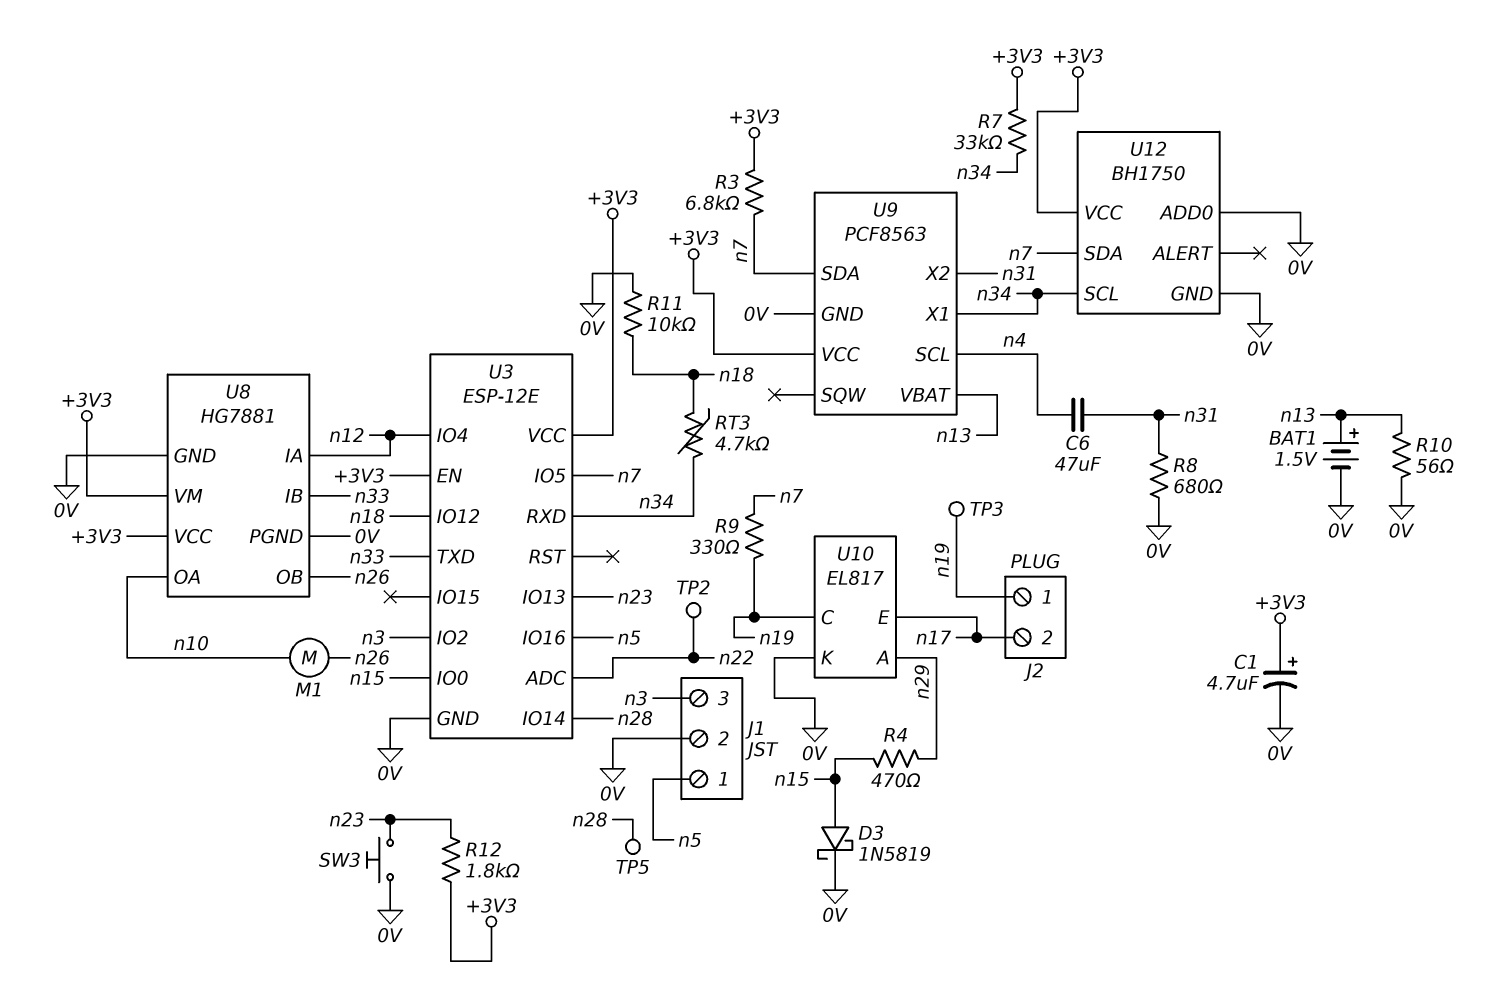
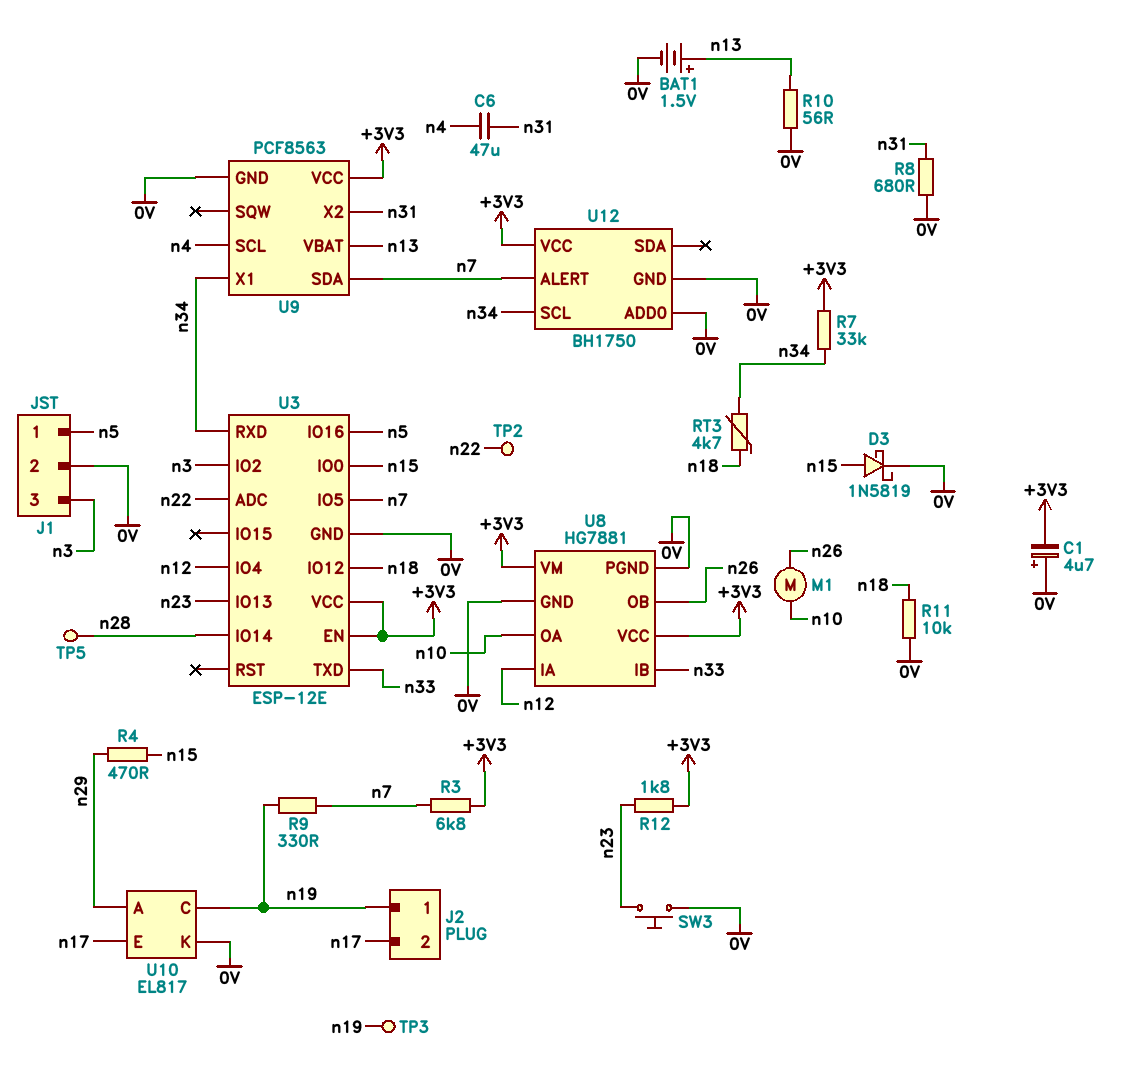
C1: 4.7uF (plus +3V3, minus 0V) -> 4.7uF (plus 0V, minus +3V3)
U12 pin ALERT: none -> n7
U12 pin SDA: n7 -> none

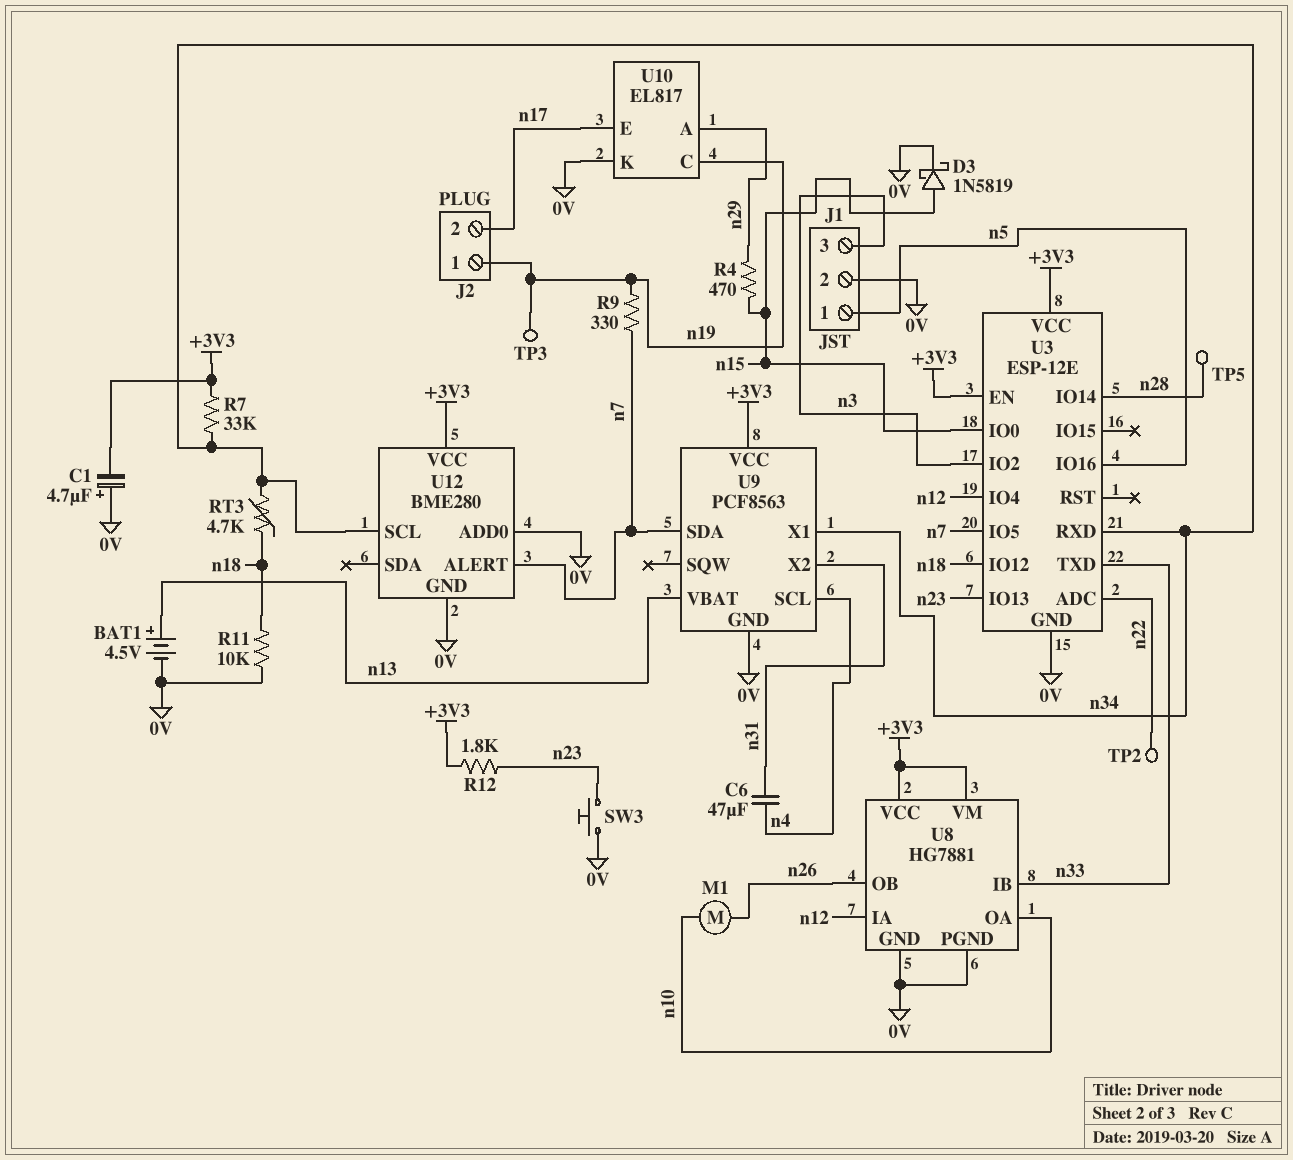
BAT1: 1.5V (plus n13, minus 0V) -> 4.5V (plus n13, minus 0V)
R3: 6.8k (+3V3, n7) -> none
R8: 680 (0V, n31) -> none
R10: 56 (0V, n13) -> none
U12: BH1750 -> BME280

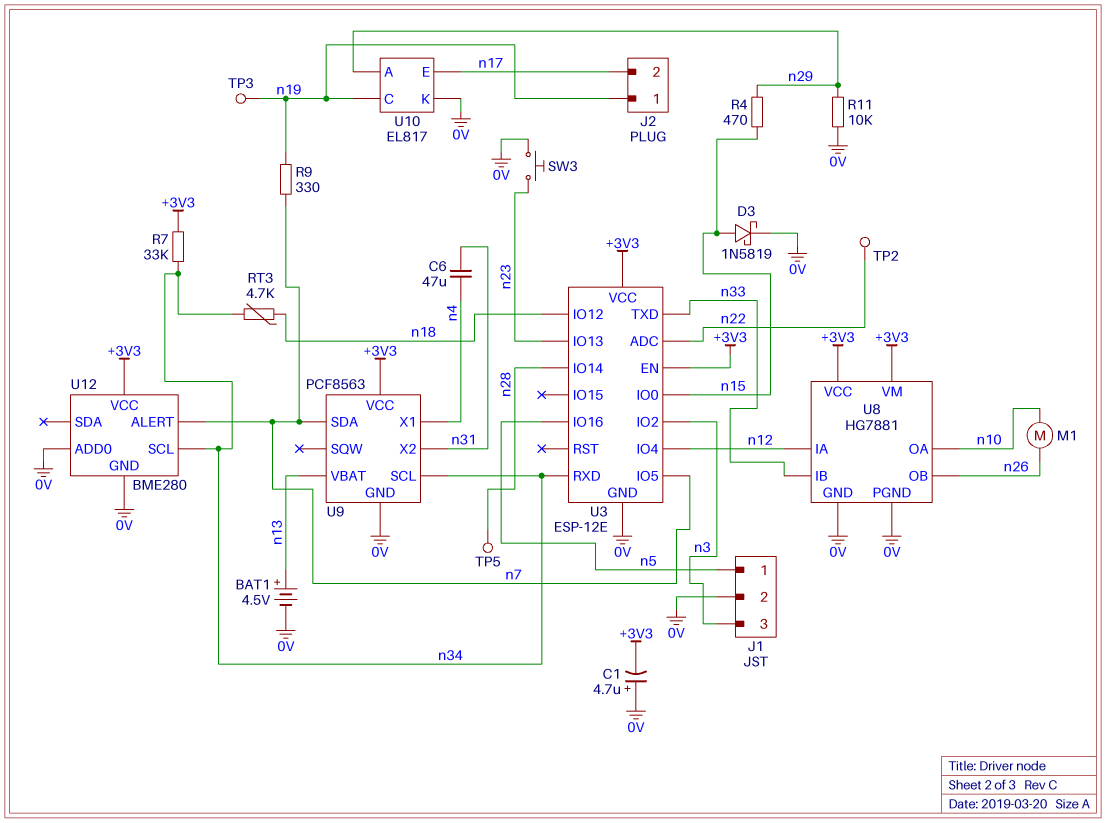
R11: 10k (0V, n18) -> 10k (0V, n29)
R12: 1.8k (+3V3, n23) -> none
U9 pin SCL: n4 -> n34
U9 pin X1: n34 -> n4

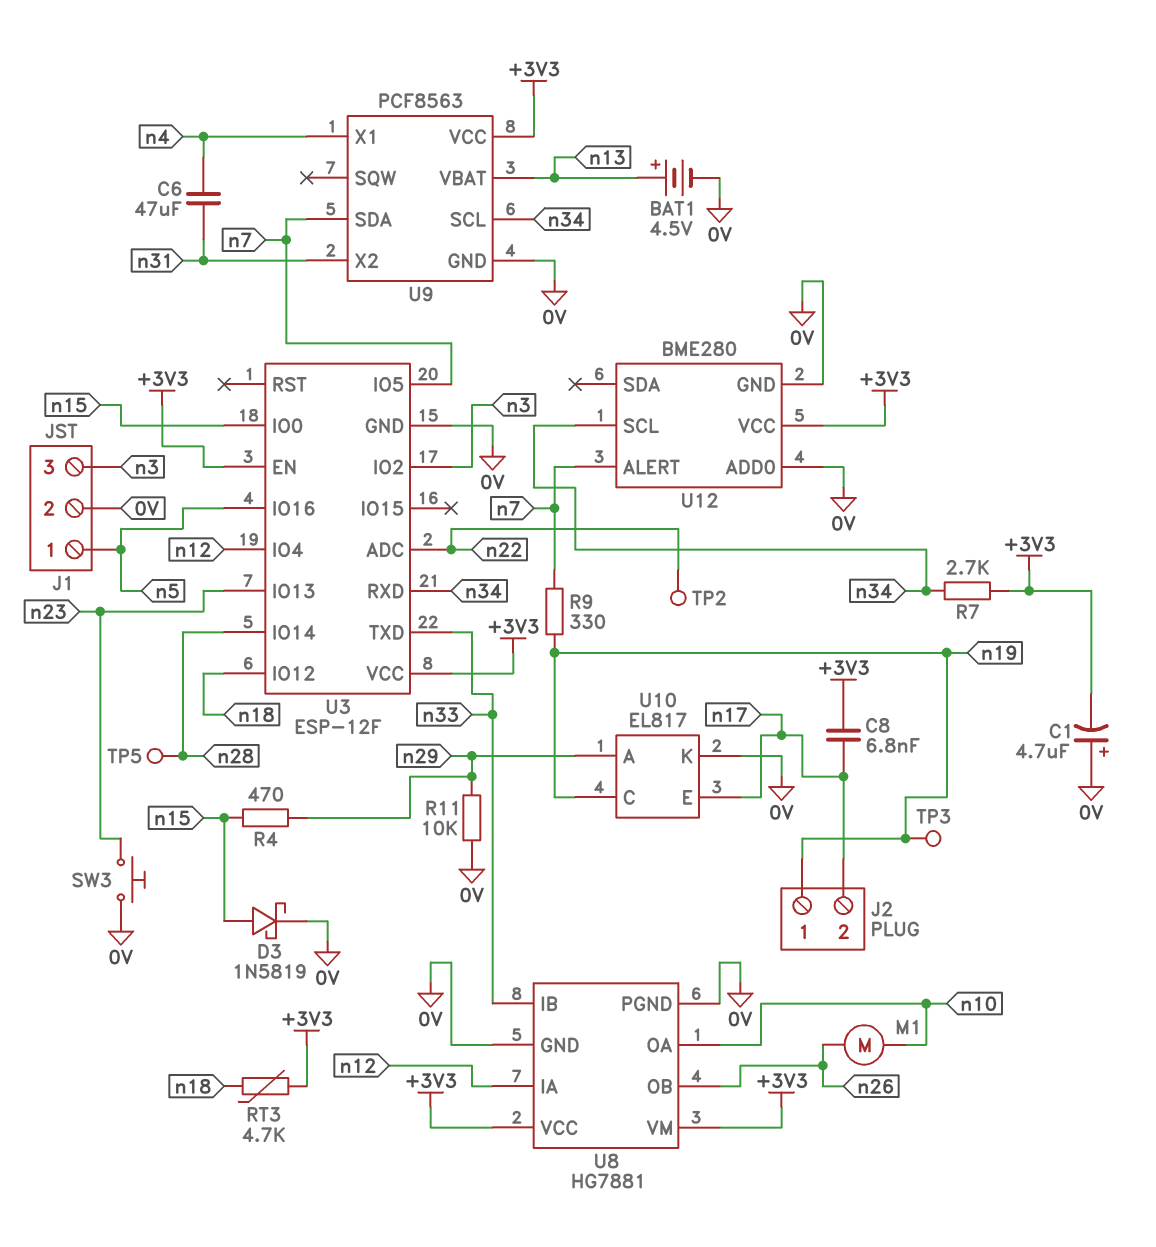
C8: none -> 6.8nF (+3V3, n17)
R7: 33k (+3V3, n34) -> 2.7k (+3V3, n34)
RT3: 4.7k (n18, n34) -> 4.7k (+3V3, n18)
U3: ESP-12E -> ESP-12F

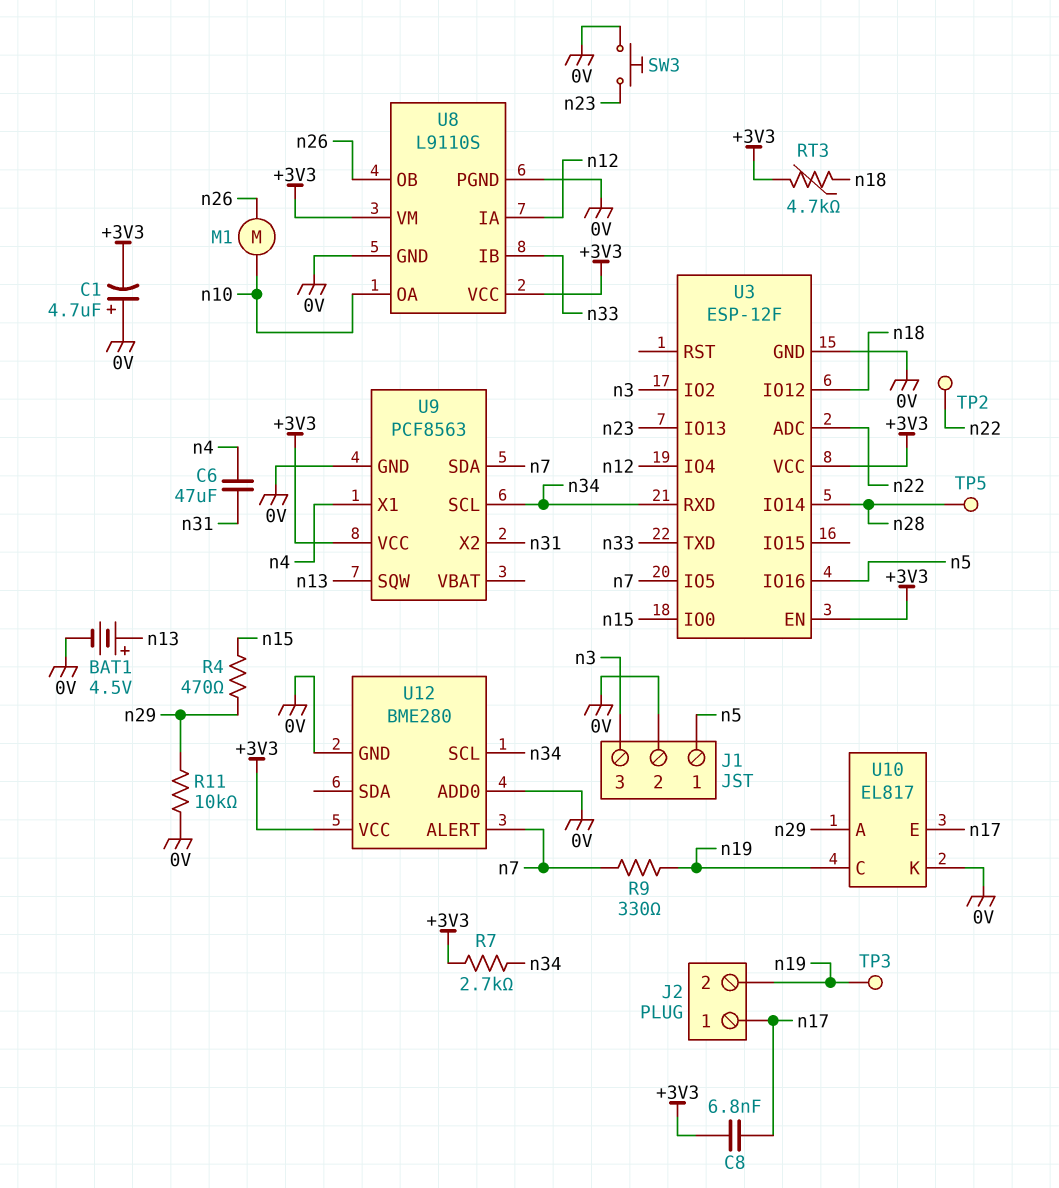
D3: schottky 1N5819 (A n15, K 0V) -> none
J2 pin 1: n19 -> n17
J2 pin 2: n17 -> n19
U8: HG7881 -> L9110S
U9 pin SQW: none -> n13
U9 pin VBAT: n13 -> none

